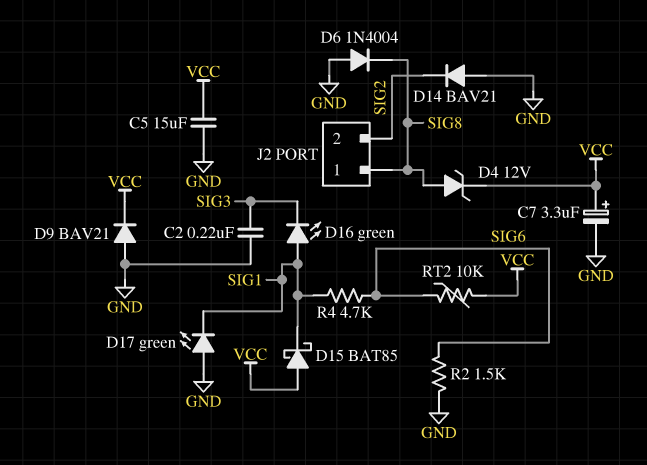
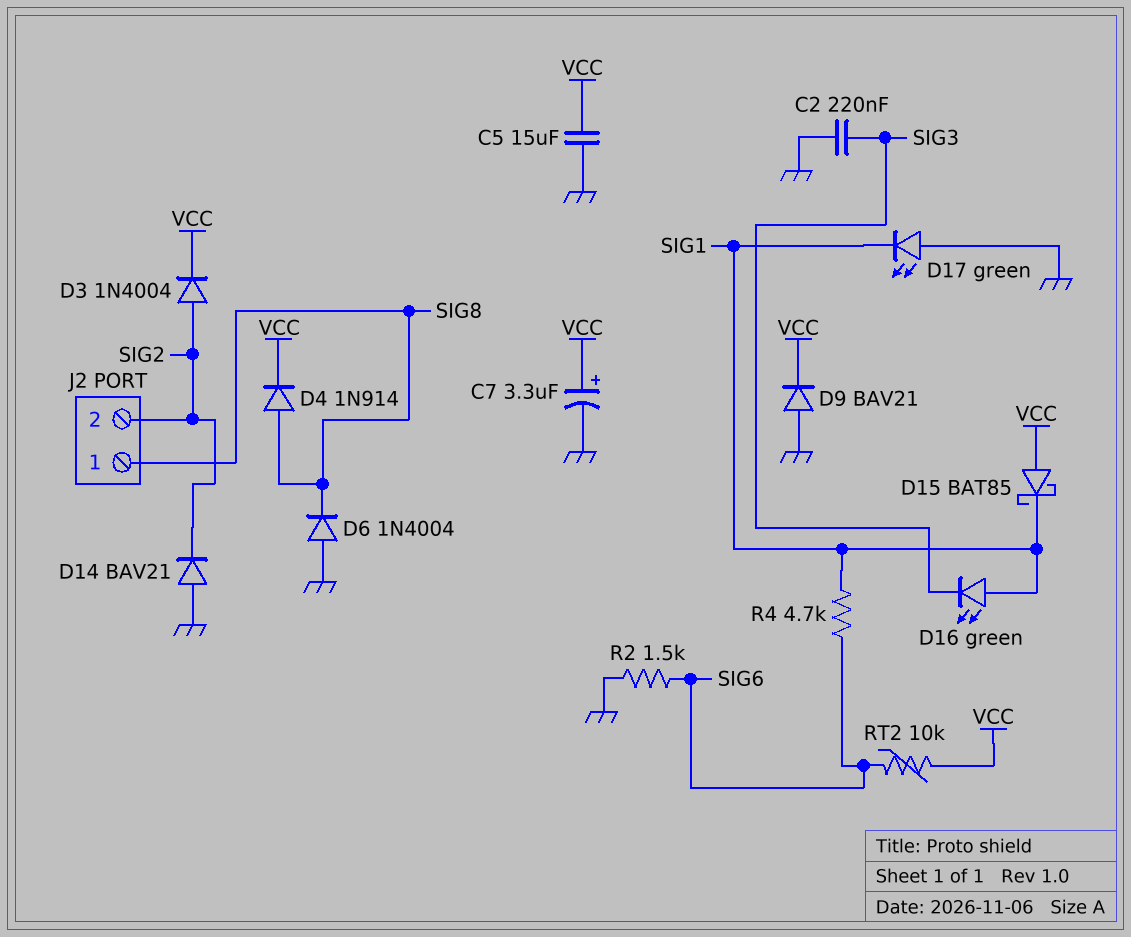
D3: none -> diode 1N4004 (A SIG2, K VCC)
D4: zener 12V (A SIG8, K VCC) -> diode 1N914 (A SIG8, K VCC)

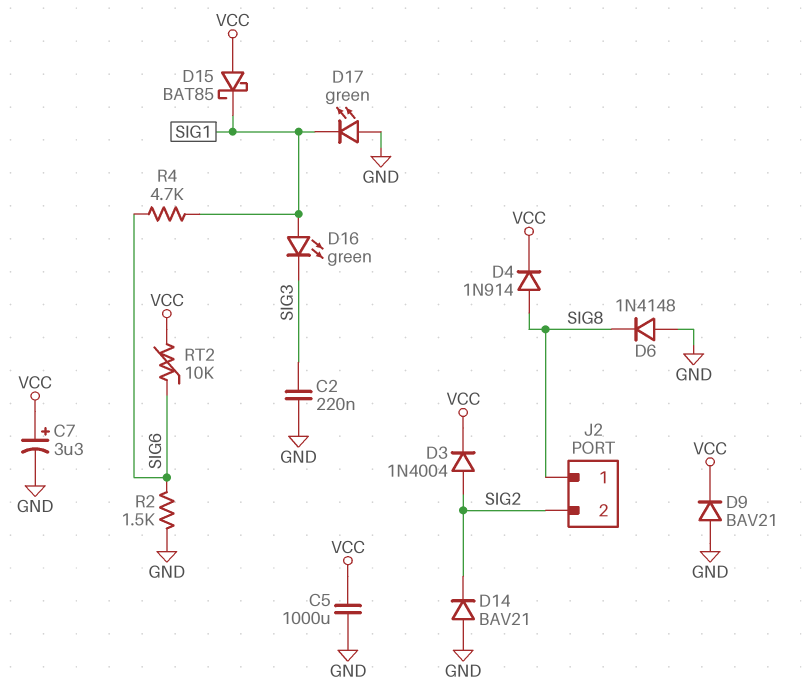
C5: 15uF (GND, VCC) -> 1000uF (GND, VCC)
D6: diode 1N4004 (A GND, K SIG8) -> diode 1N4148 (A GND, K SIG8)

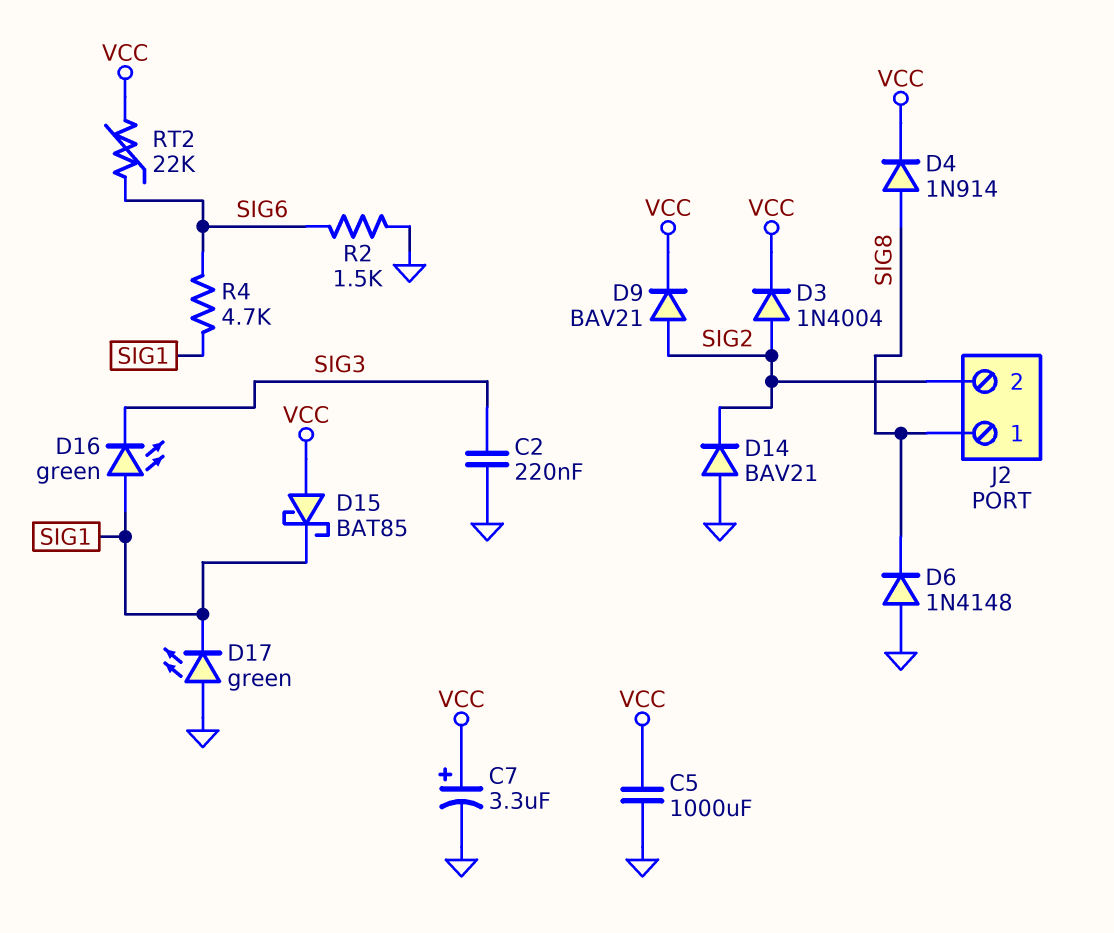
D9: diode BAV21 (A GND, K VCC) -> diode BAV21 (A SIG2, K VCC)
RT2: 10k (SIG6, VCC) -> 22k (SIG6, VCC)

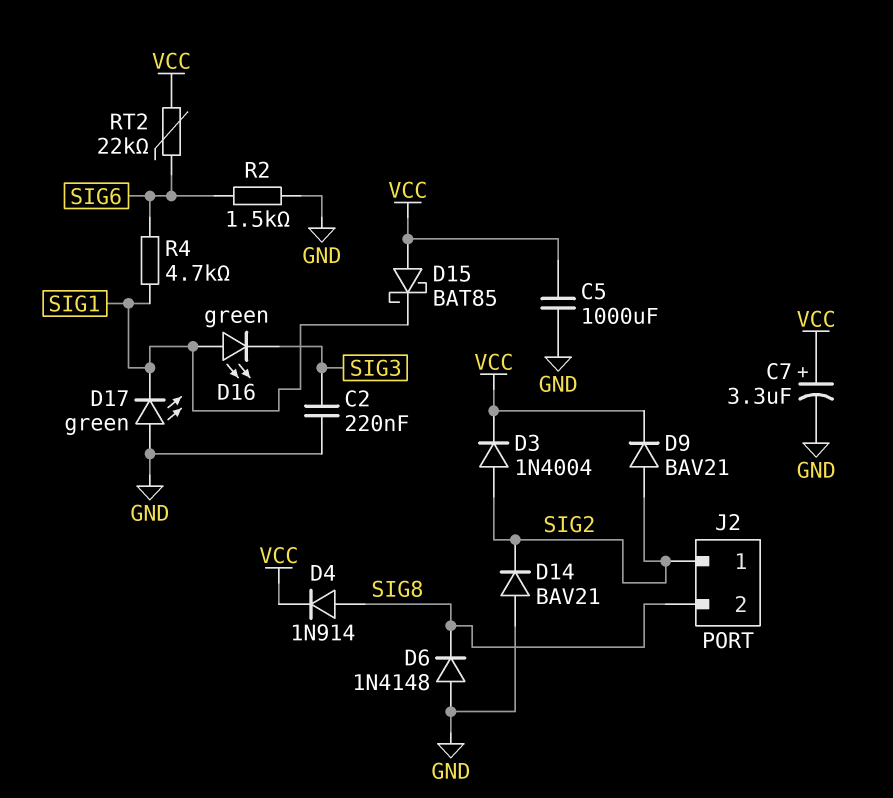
J2 pin 1: SIG8 -> SIG2
J2 pin 2: SIG2 -> SIG8

